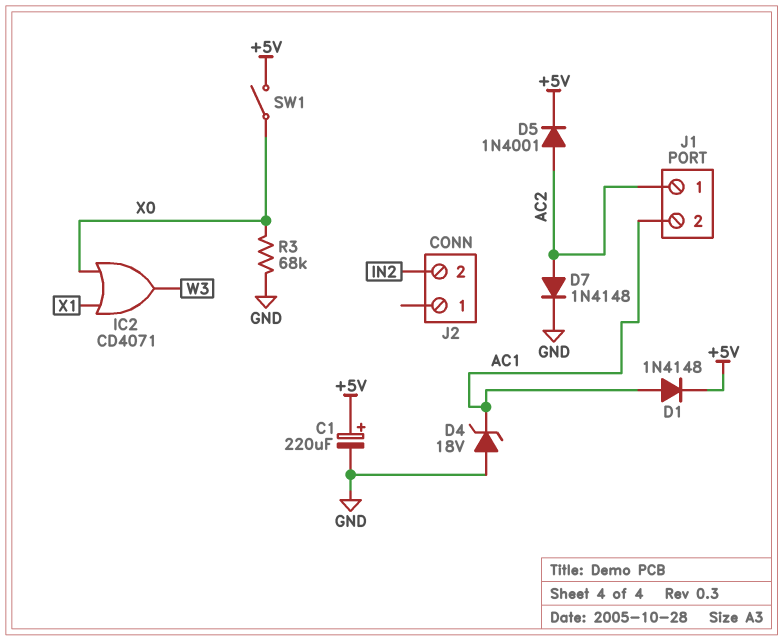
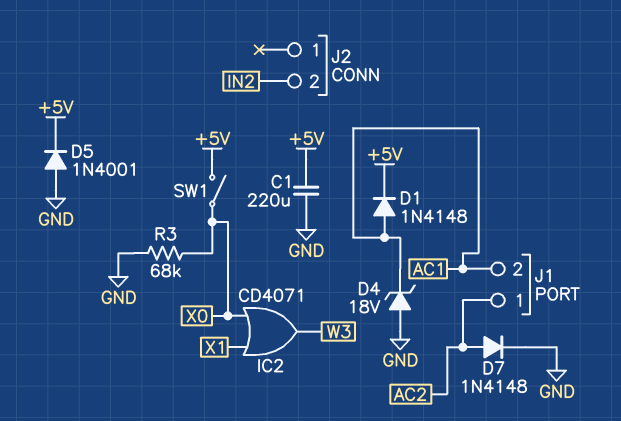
C1: 220uF (plus +5V, minus GND) -> 220uF (+5V, GND)
D5: diode 1N4001 (A AC2, K +5V) -> diode 1N4001 (A GND, K +5V)

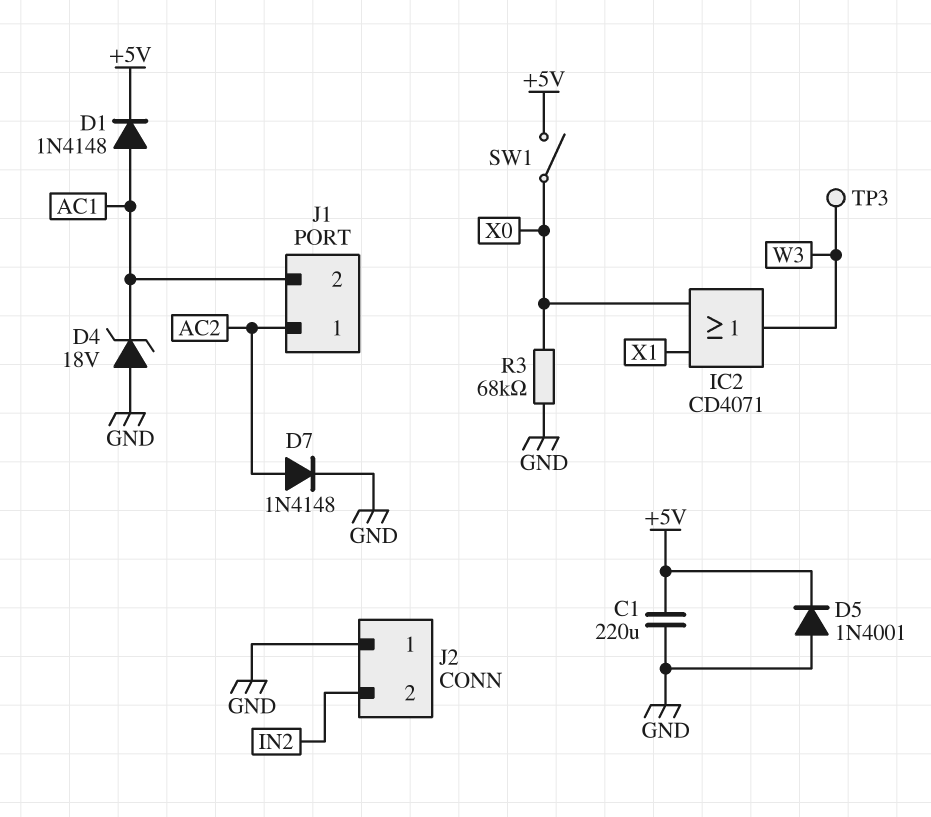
J2 pin 1: none -> GND
TP3: none -> test point (W3)

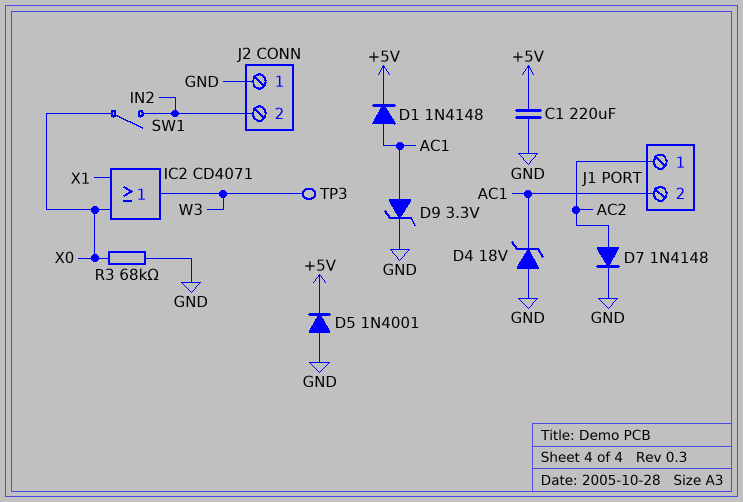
D9: none -> zener 3.3V (A AC1, K GND)
SW1: switch (+5V, X0) -> switch (IN2, X0)

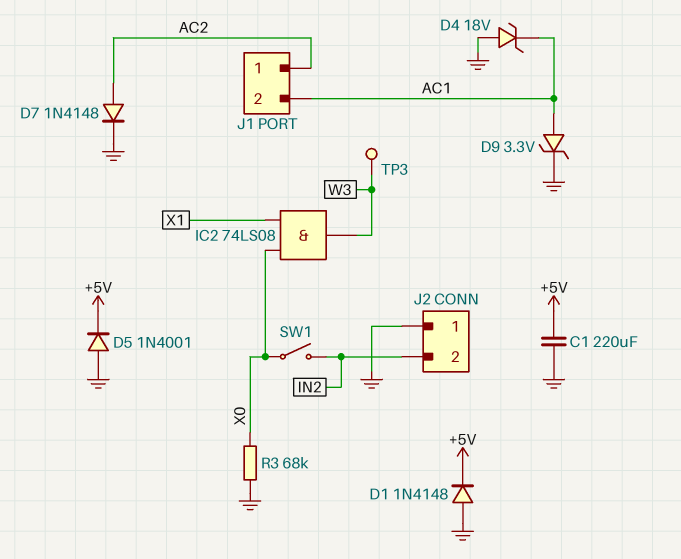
D1: diode 1N4148 (A AC1, K +5V) -> diode 1N4148 (A GND, K +5V)
IC2: OR CD4071 (in X0, in X1, out W3) -> AND 74LS08 (in X0, in X1, out W3)

